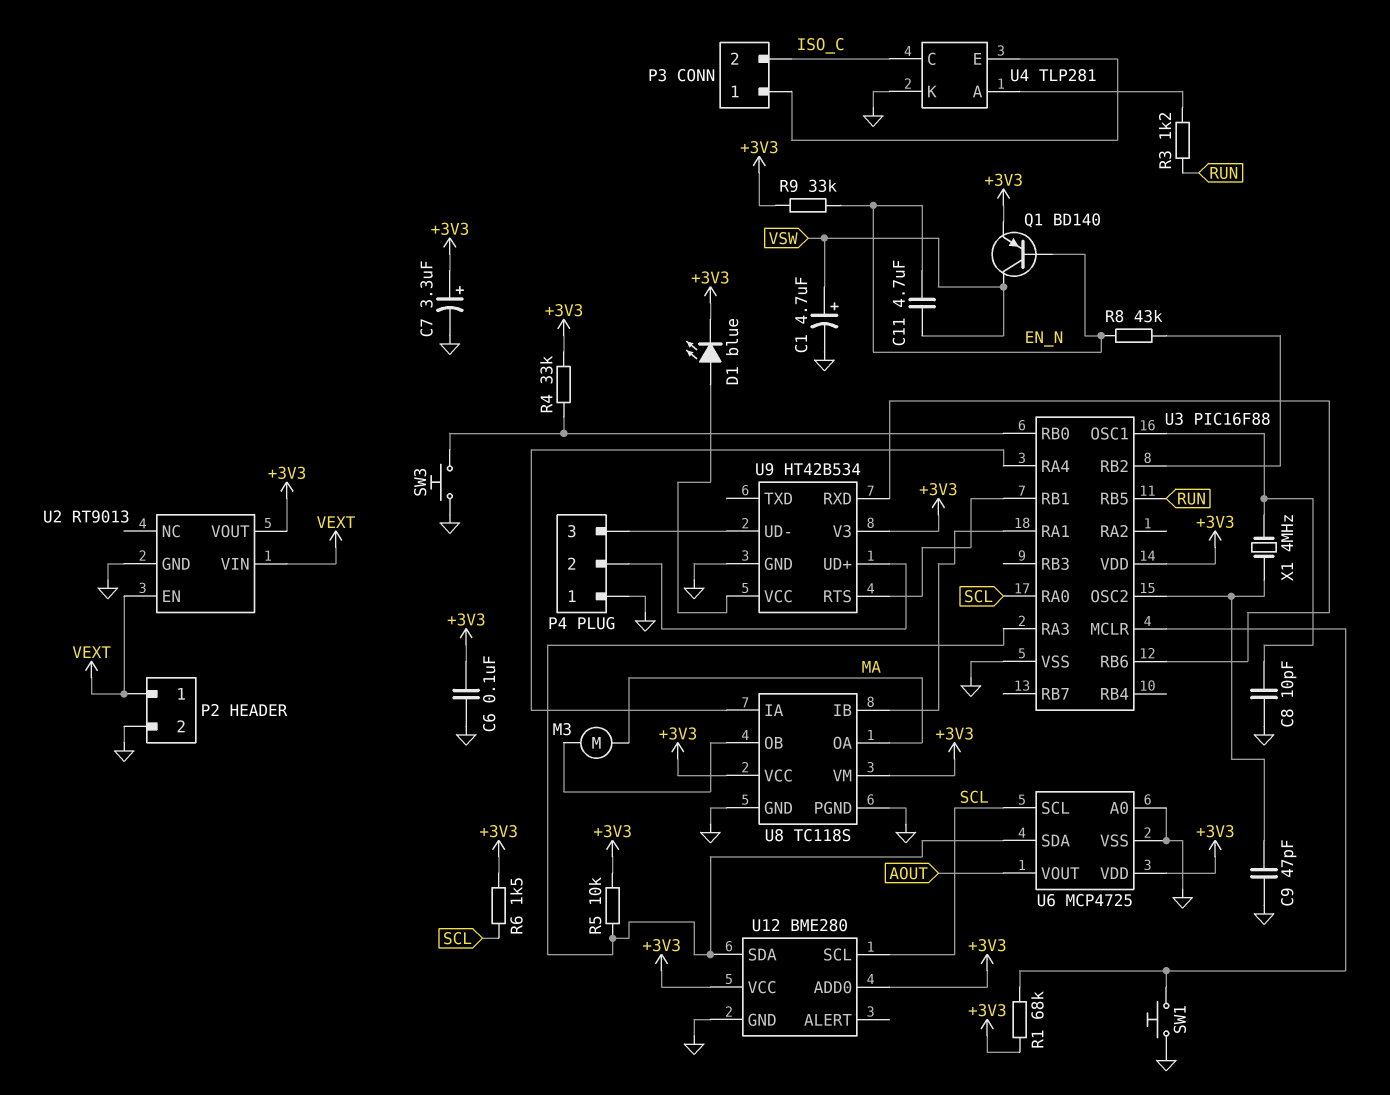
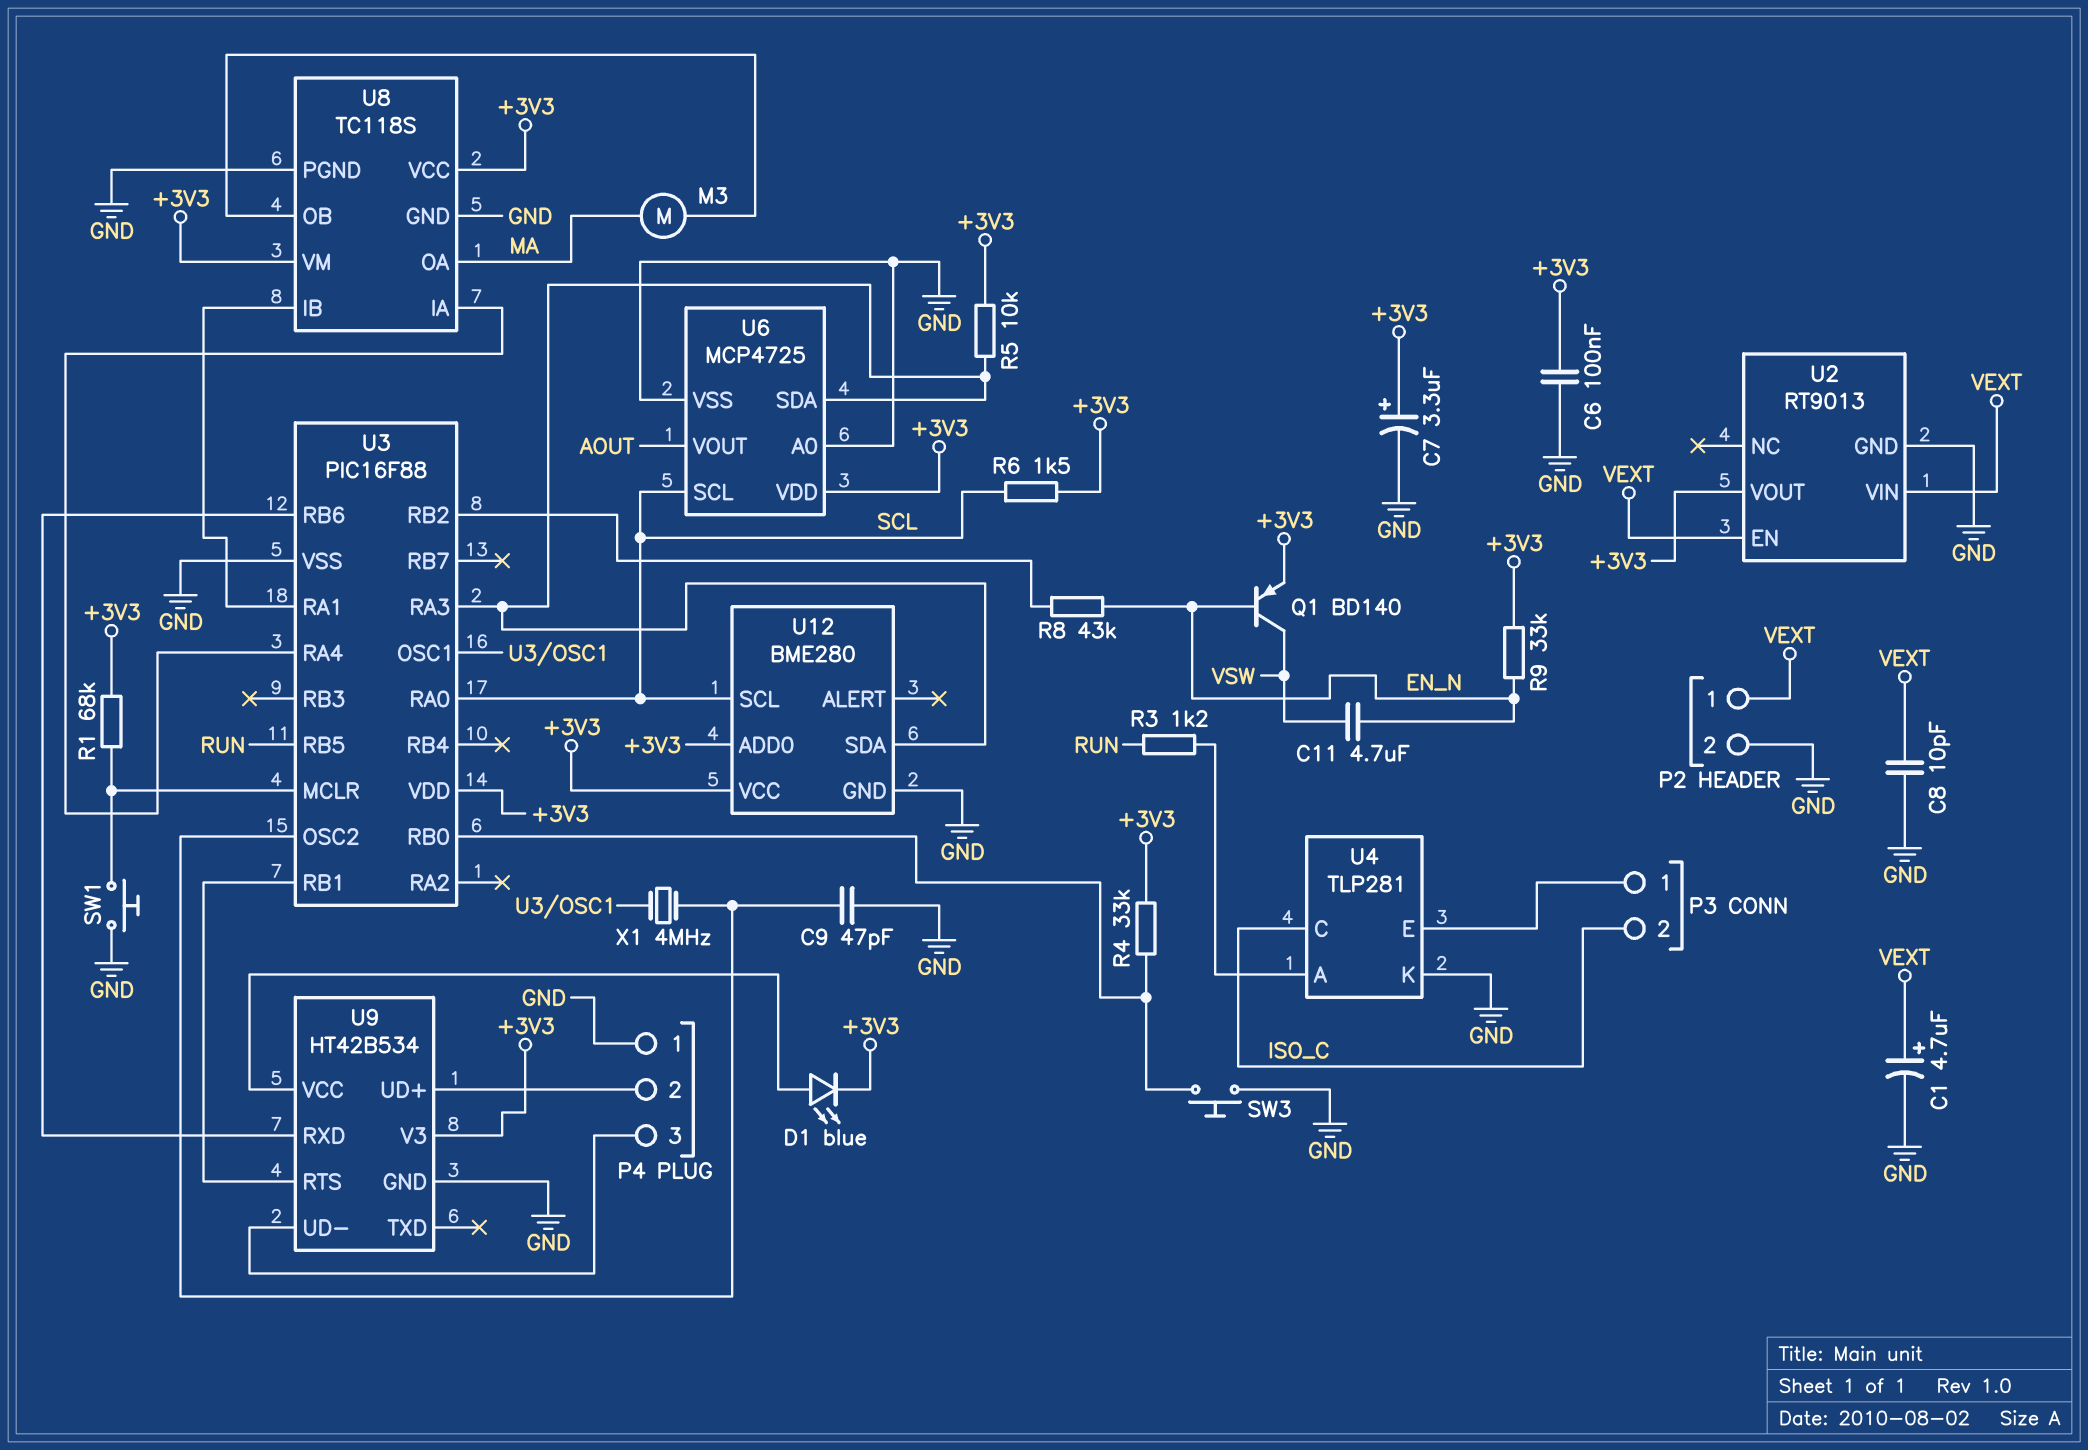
C1: 4.7uF (plus VSW, minus GND) -> 4.7uF (plus VEXT, minus GND)
C8: 10pF (GND, U3/OSC1) -> 10pF (GND, VEXT)

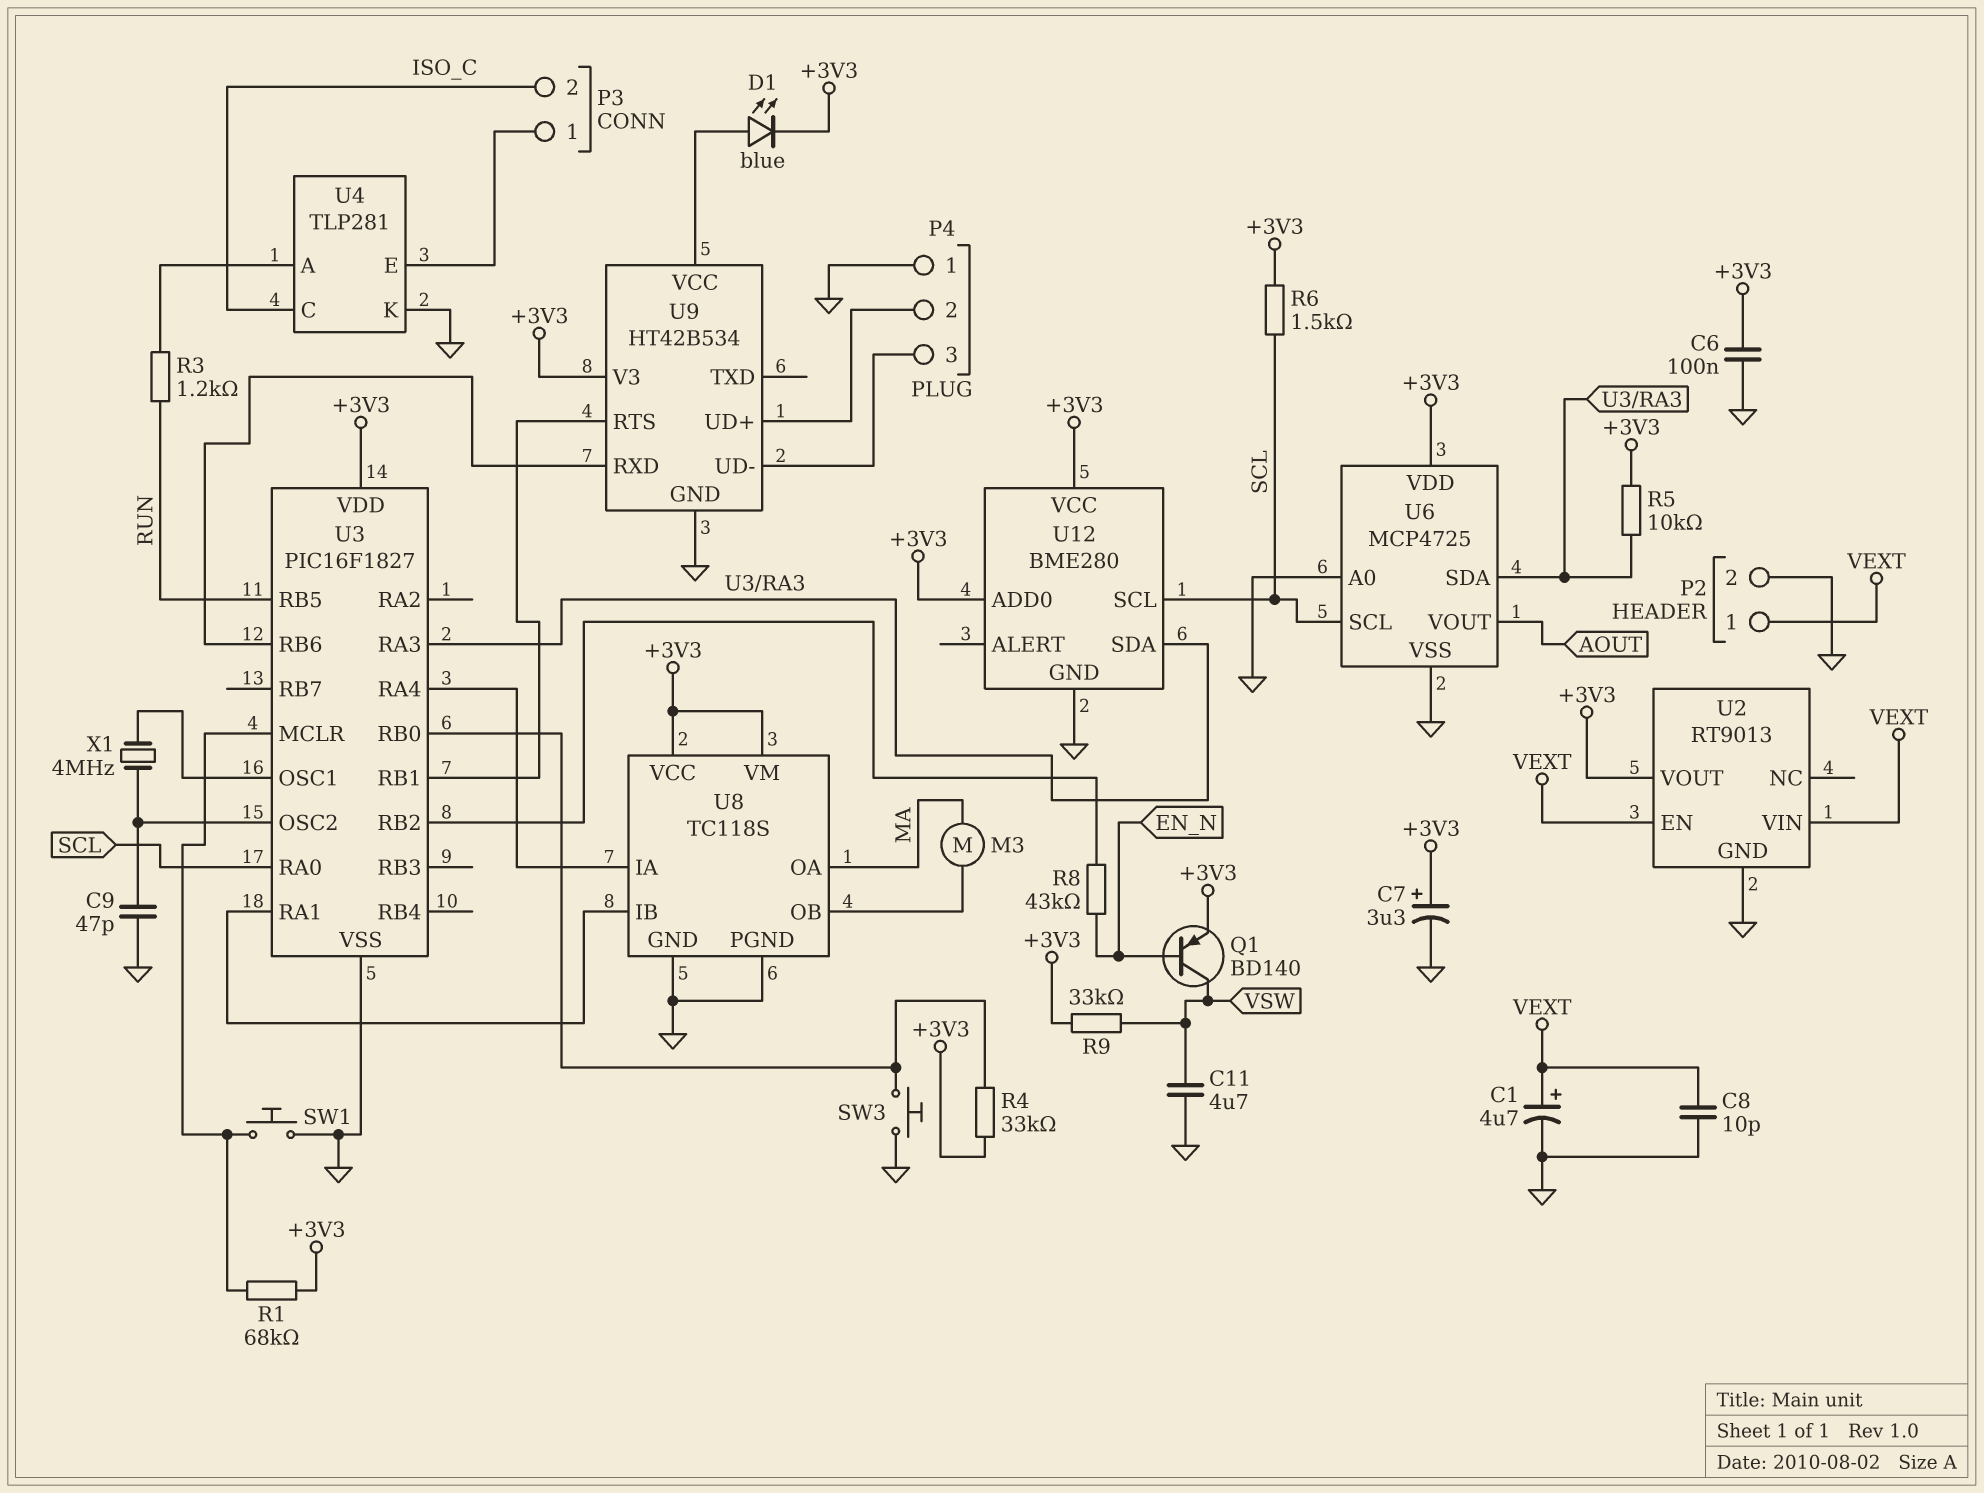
C11: 4.7uF (EN_N, VSW) -> 4.7uF (GND, VSW)
R9: 33k (+3V3, EN_N) -> 33k (+3V3, VSW)
U3: PIC16F88 -> PIC16F1827

